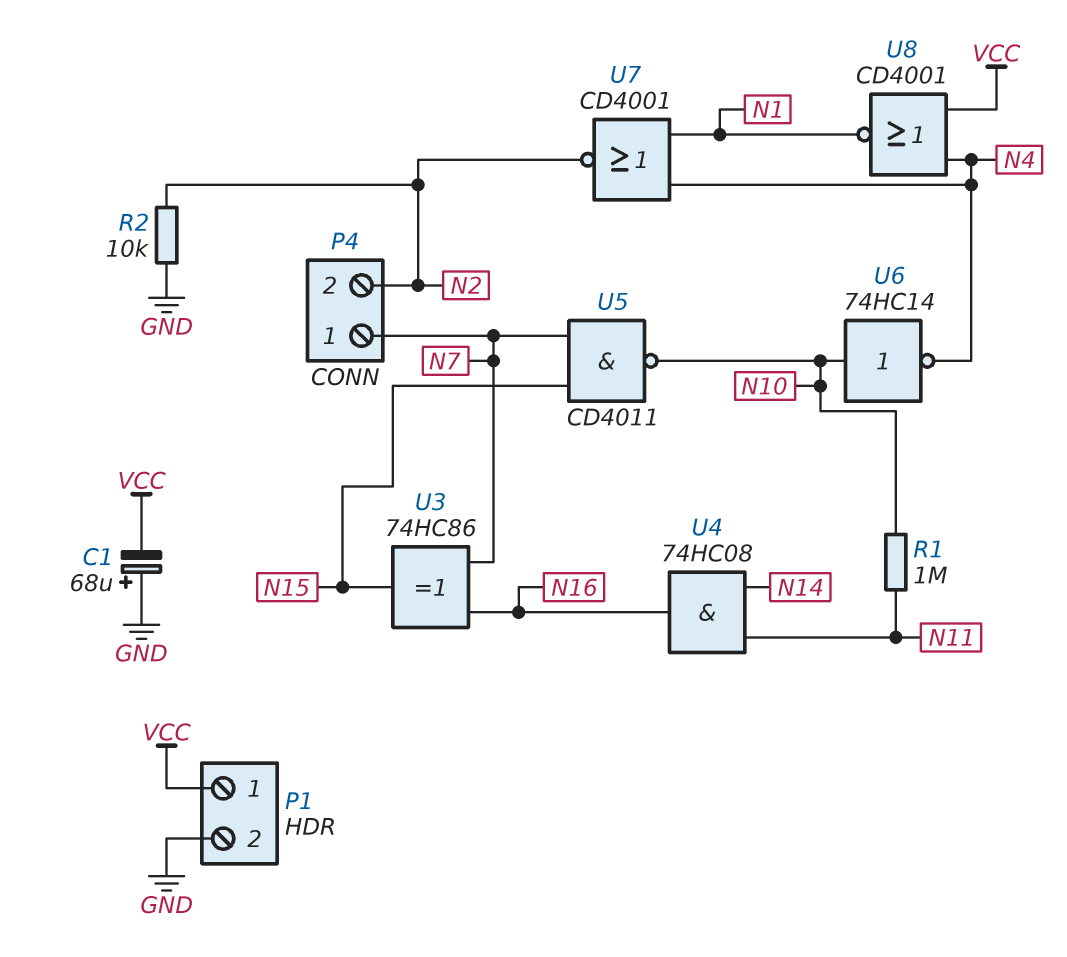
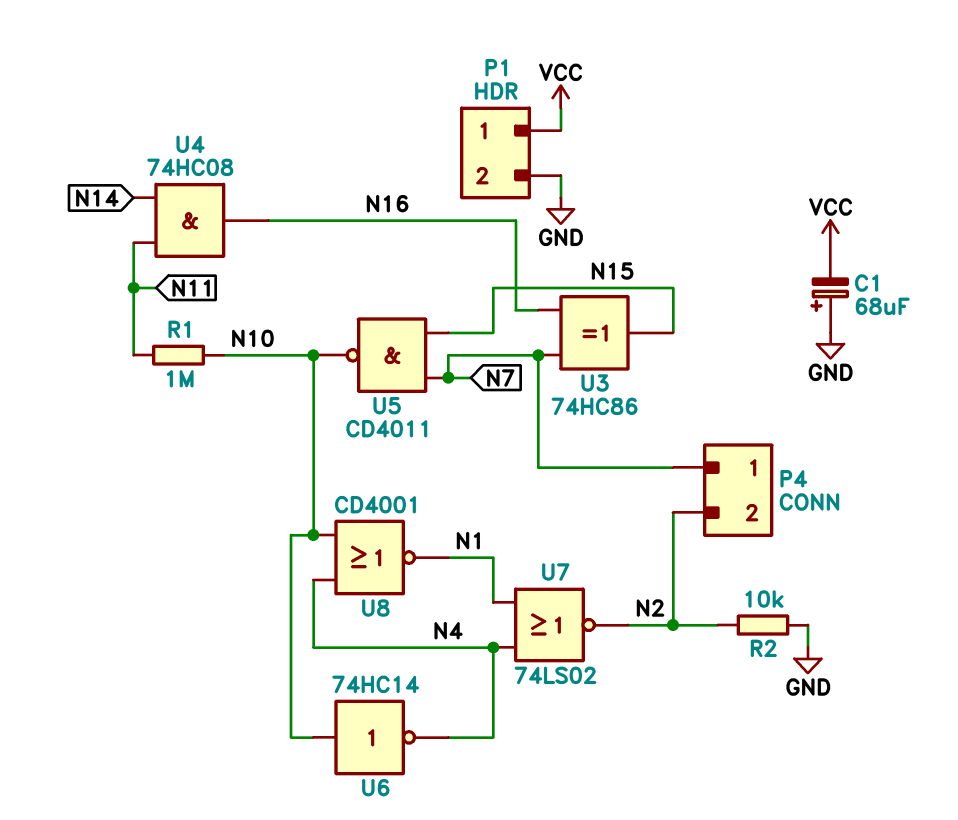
U7: NOR CD4001 (in N1, in N4, out N2) -> NOR 74LS02 (in N1, in N4, out N2)
U8: NOR CD4001 (in N4, in VCC, out N1) -> NOR CD4001 (in N4, in N10, out N1)

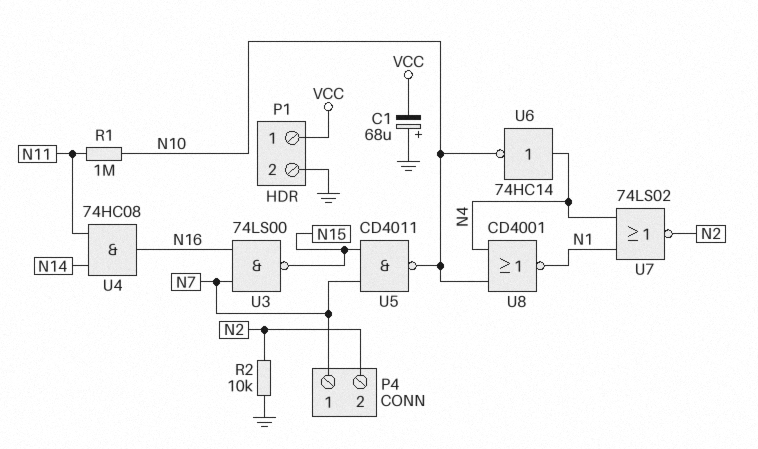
U3: XOR 74HC86 (in N7, in N16, out N15) -> NAND 74LS00 (in N7, in N16, out N15)
U6: NOT 74HC14 (in N10, out N4) -> NOT 74HC14 (in N4, out N10)

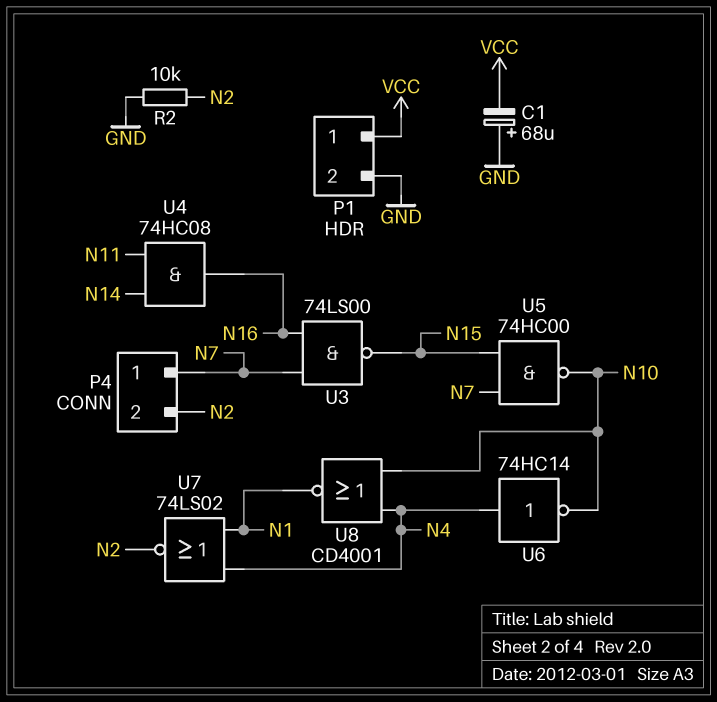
R1: 1M (N10, N11) -> none
U5: NAND CD4011 (in N7, in N15, out N10) -> NAND 74HC00 (in N7, in N15, out N10)

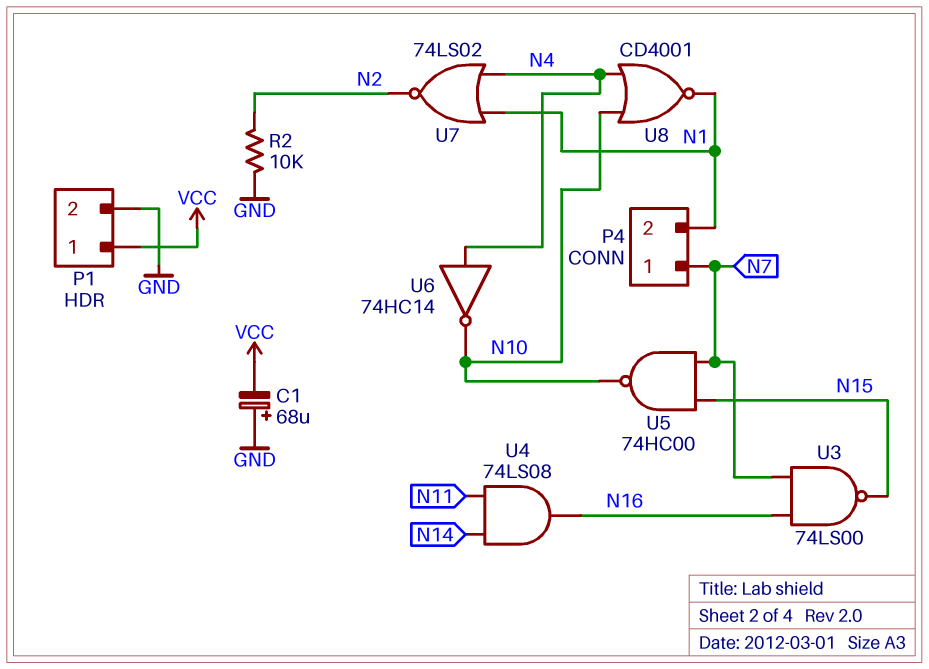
P4 pin 2: N2 -> N1
U4: AND 74HC08 (in N11, in N14, out N16) -> AND 74LS08 (in N11, in N14, out N16)

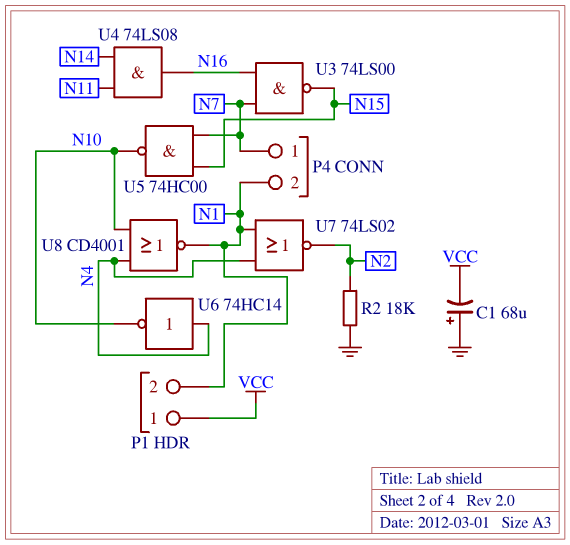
P1 pin 2: GND -> N1
R2: 10k (GND, N2) -> 18k (GND, N2)

